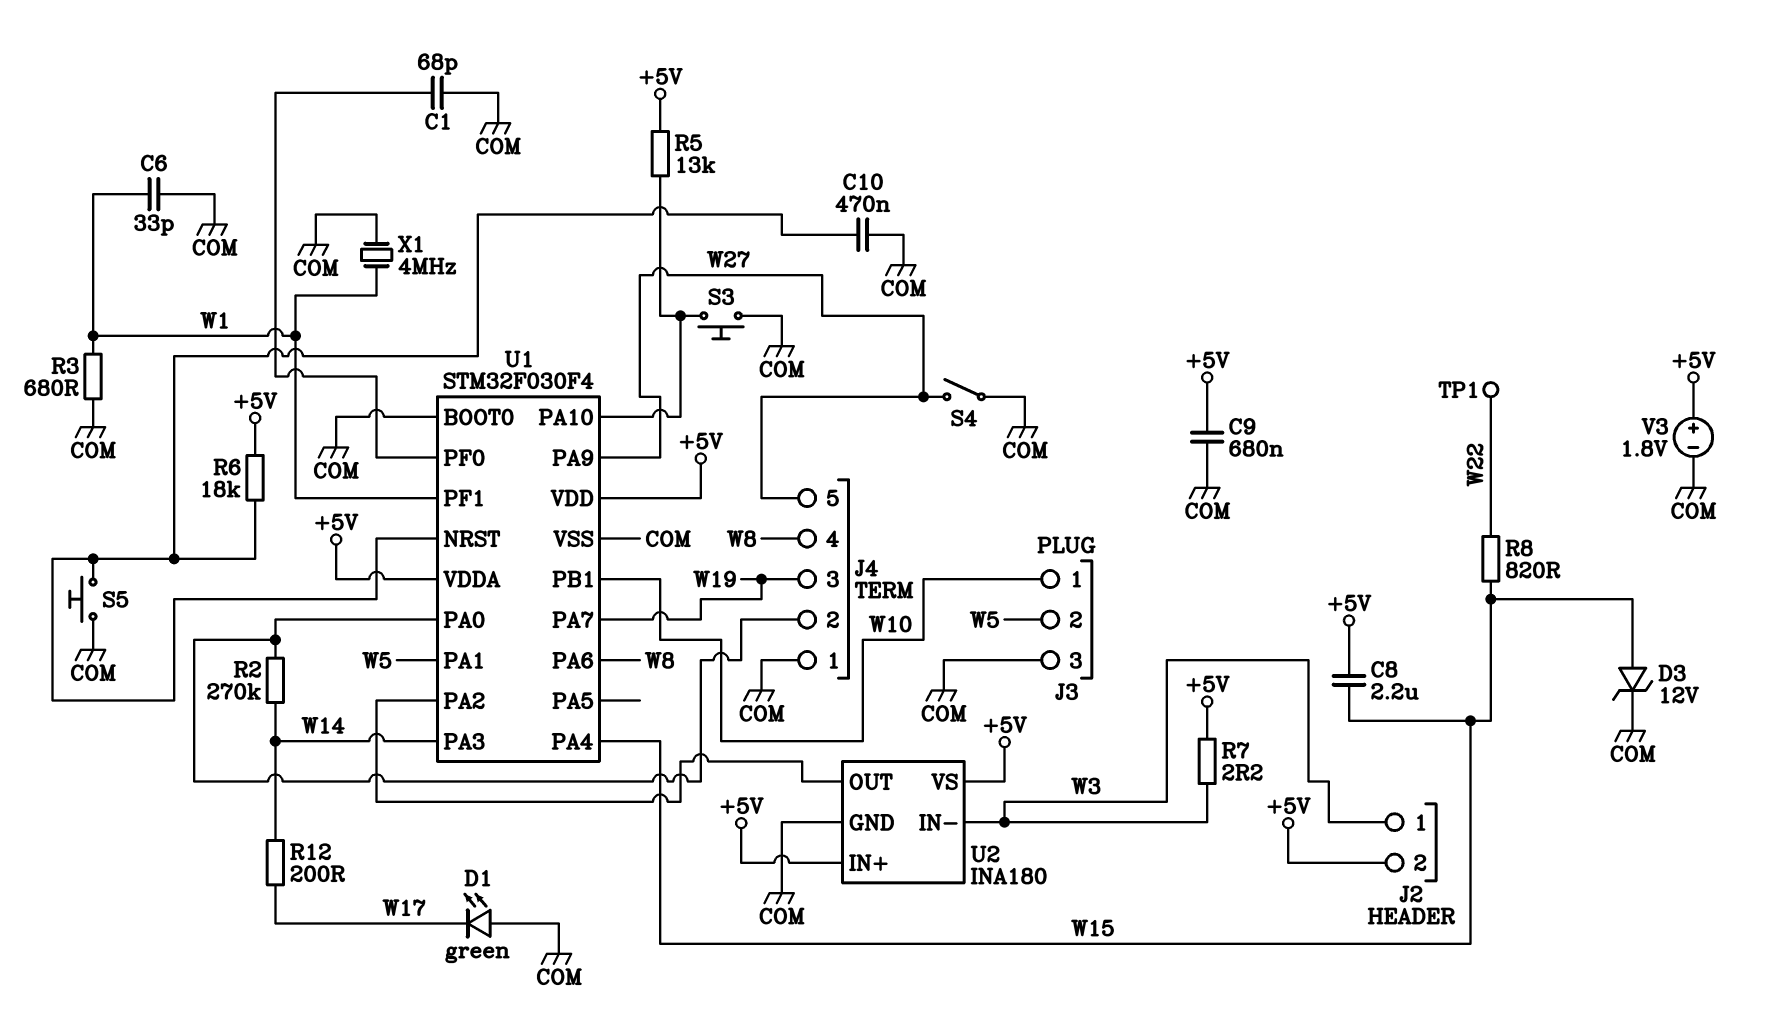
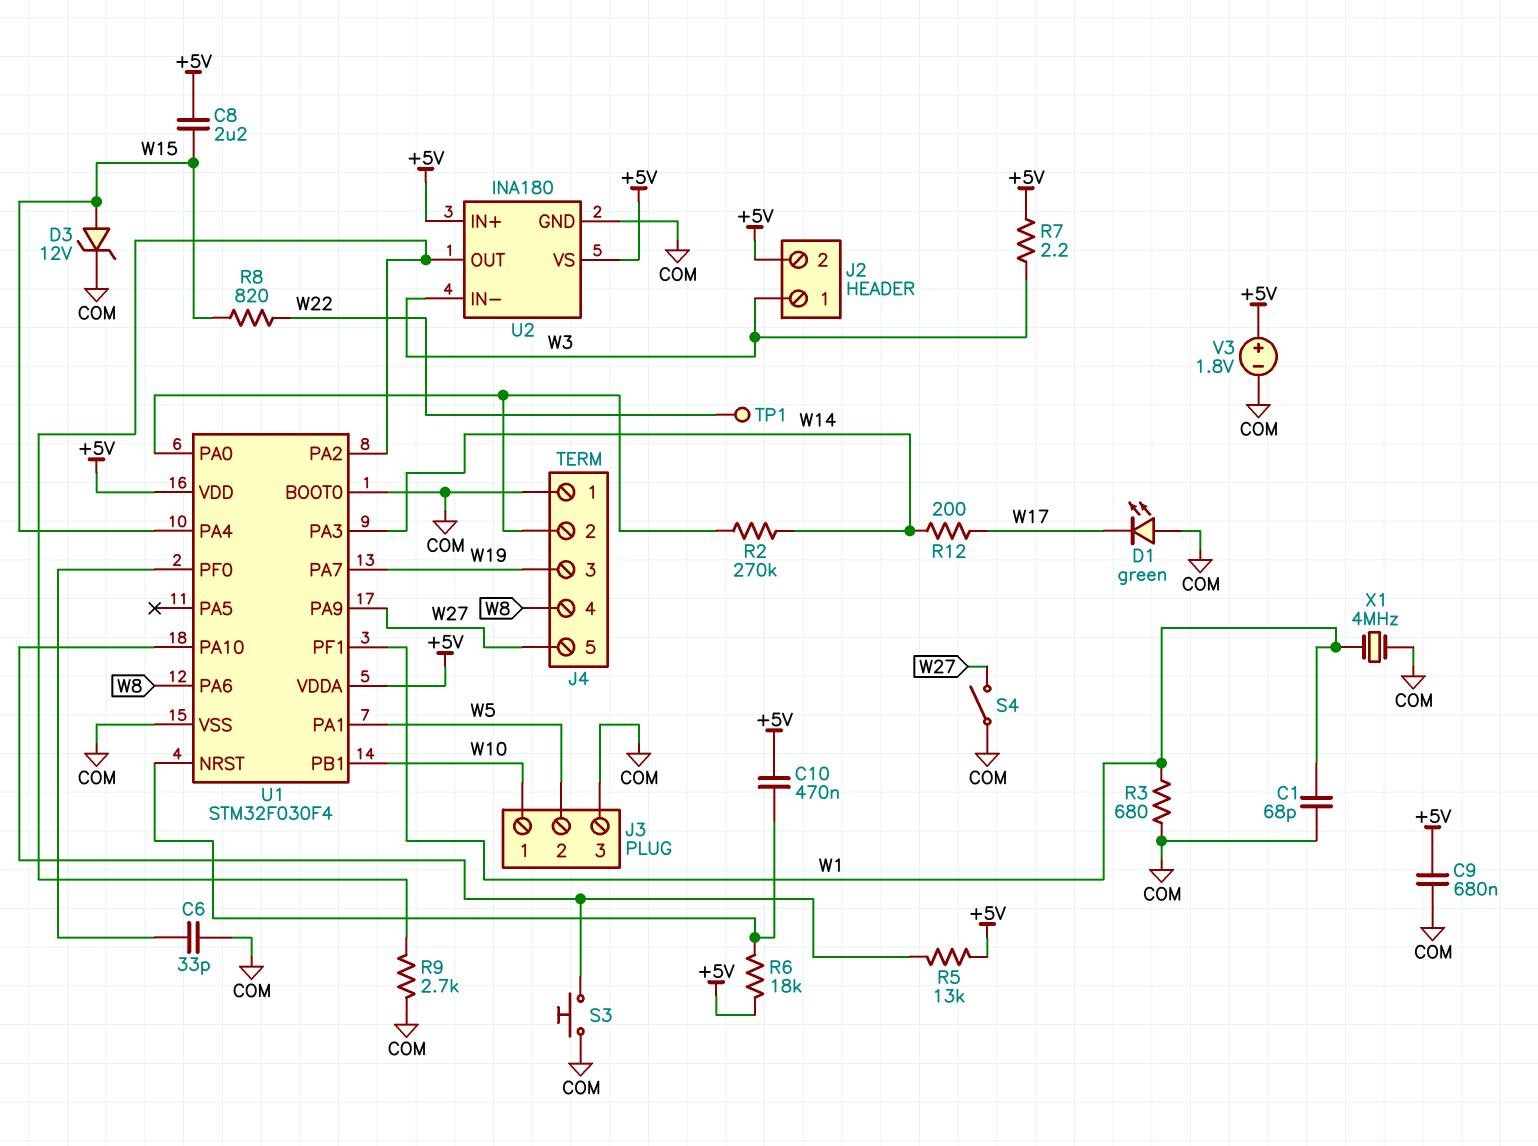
C1: 68pF (COM, U1/PF0) -> 68pF (COM, W1)
C6: 33pF (COM, W1) -> 33pF (COM, U1/PF0)
C10: 470nF (COM, U1/NRST) -> 470nF (+5V, U1/NRST)
R9: none -> 2.7k (COM, U1/PA2)
S5: button (COM, U1/NRST) -> none

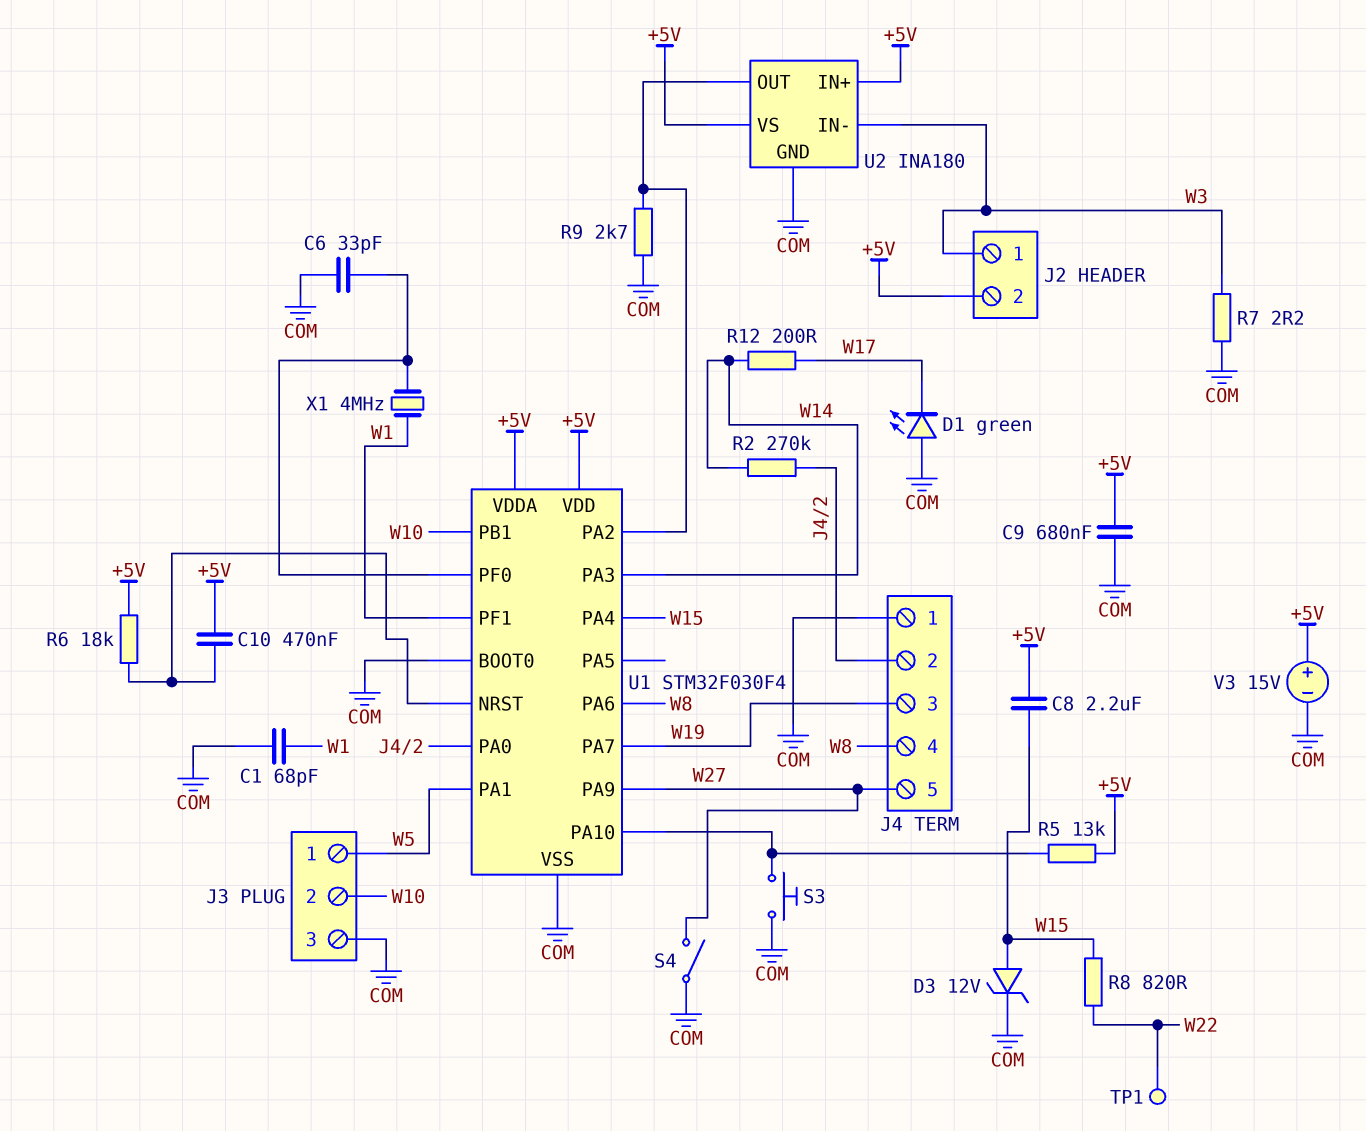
J3 pin 1: W10 -> W5
J3 pin 2: W5 -> W10
R3: 680 (COM, W1) -> none
R7: 2.2 (+5V, W3) -> 2.2 (COM, W3)
V3: 1.8V (plus +5V, minus COM) -> 15V (plus +5V, minus COM)
X1: 4MHz (COM, W1) -> 4MHz (U1/PF0, W1)

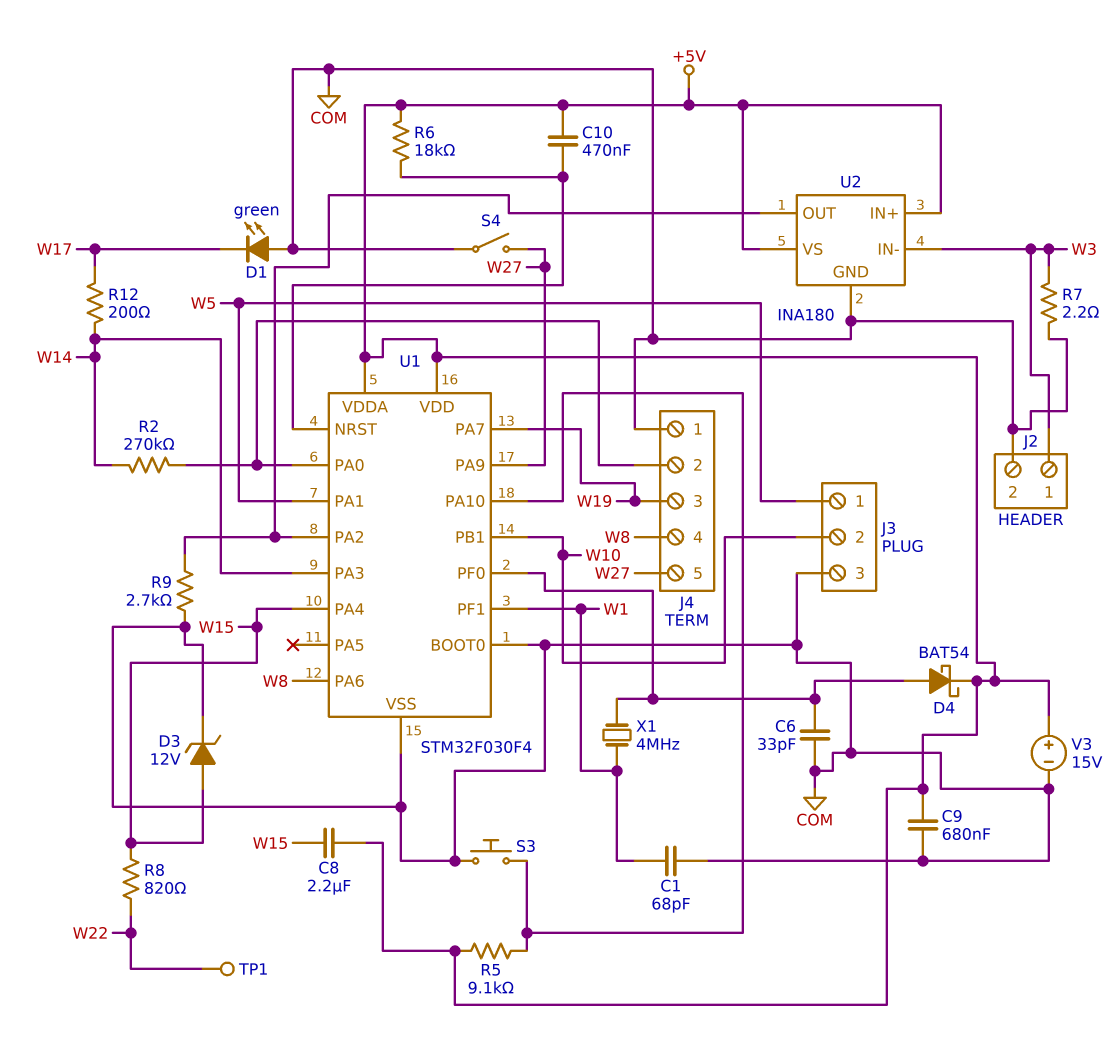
D4: none -> schottky BAT54 (A U1/PF0, K +5V)
J2 pin 2: +5V -> COM
R5: 13k (+5V, U1/PA10) -> 9.1k (+5V, U1/PA10)

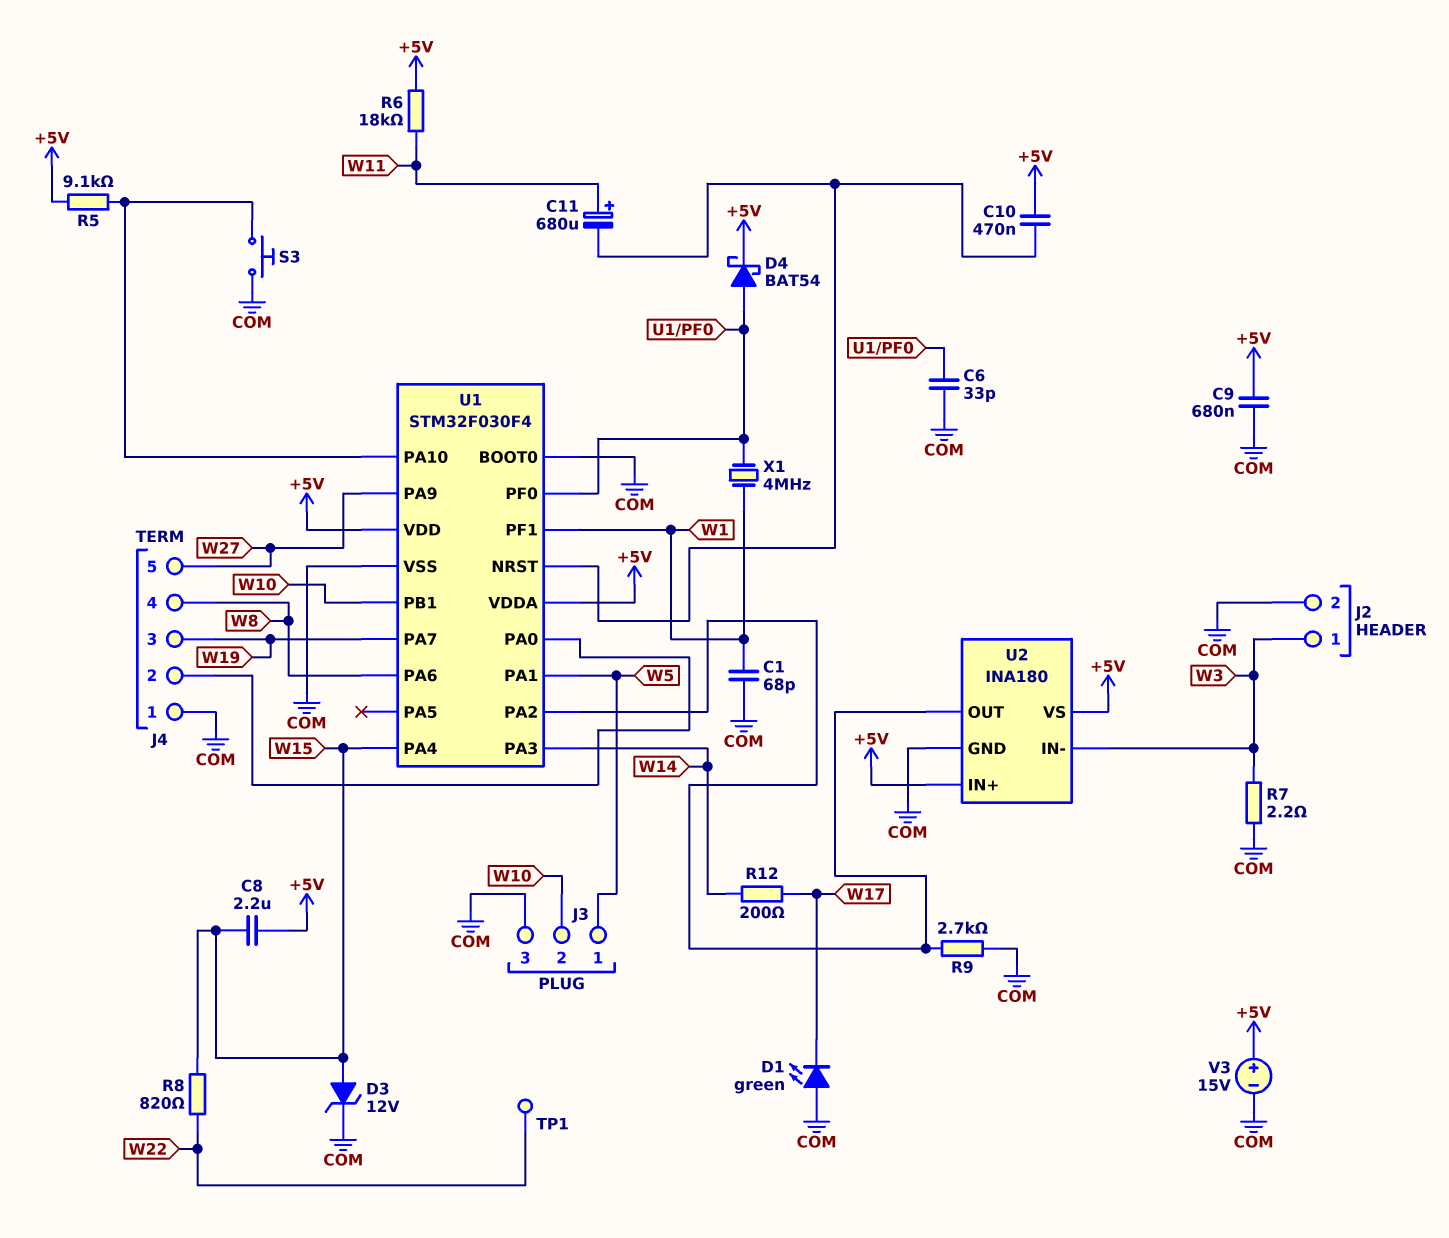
C11: none -> 680uF (plus W11, minus U1/NRST)
R2: 270k (J4/2, W14) -> none
R6: 18k (+5V, U1/NRST) -> 18k (+5V, W11)
S4: switch (COM, W27) -> none

